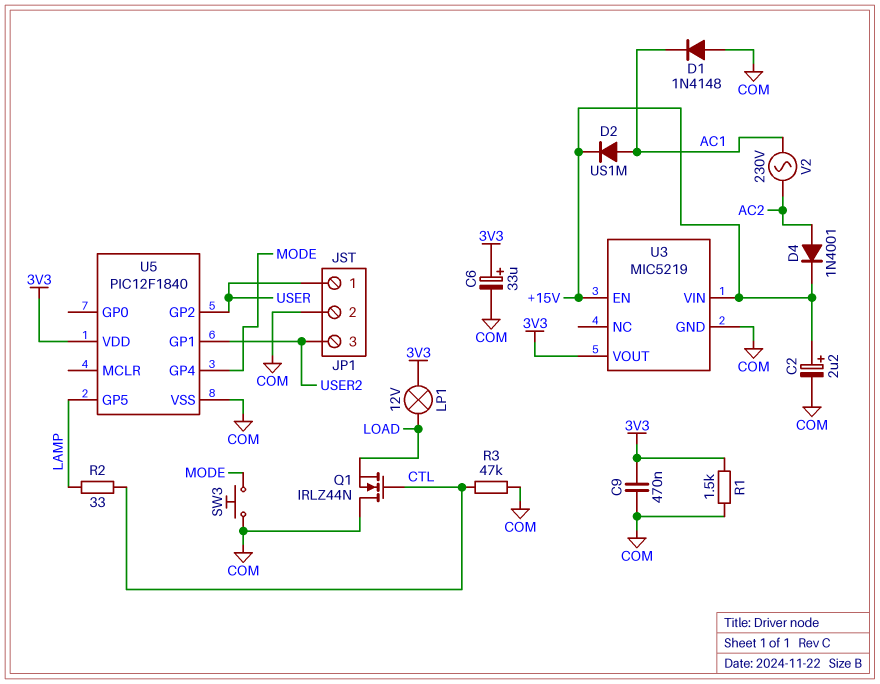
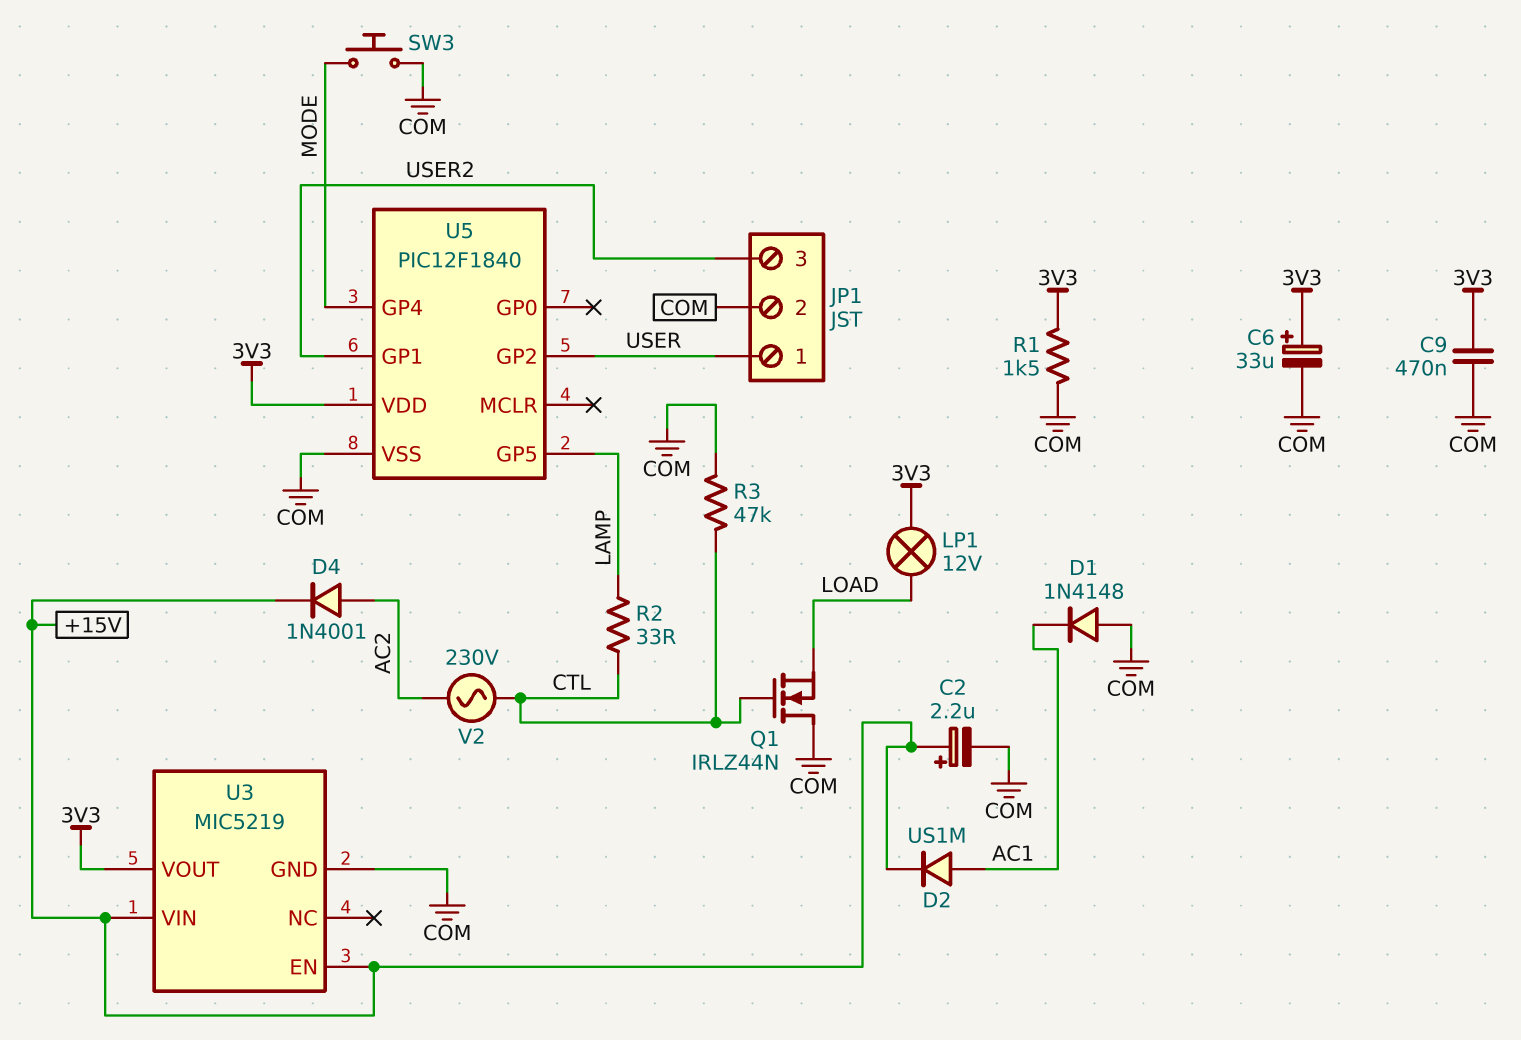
V2: AC 230V (AC1, AC2) -> AC 230V (AC2, CTL)

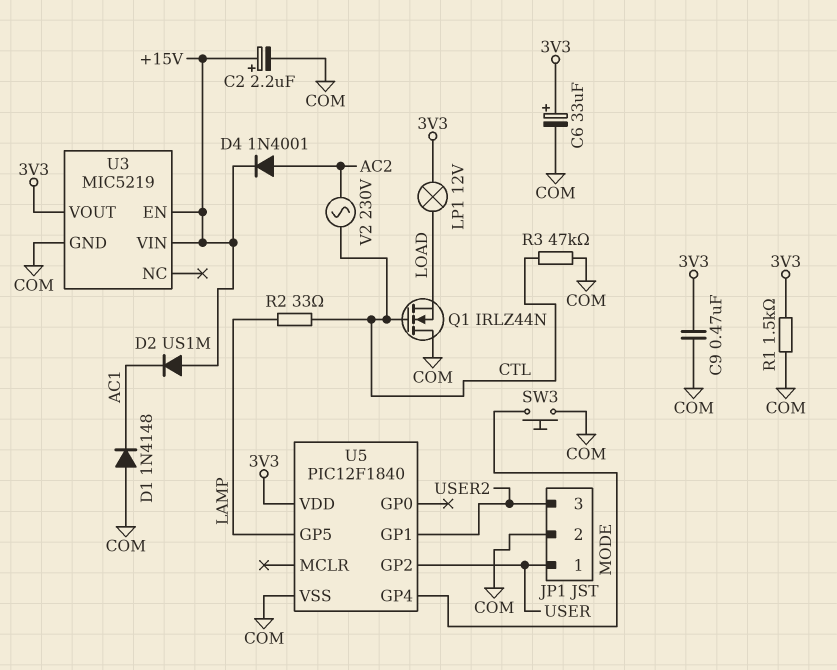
D2: diode US1M (A AC1, K +15V) -> diode US1M (A +15V, K AC1)

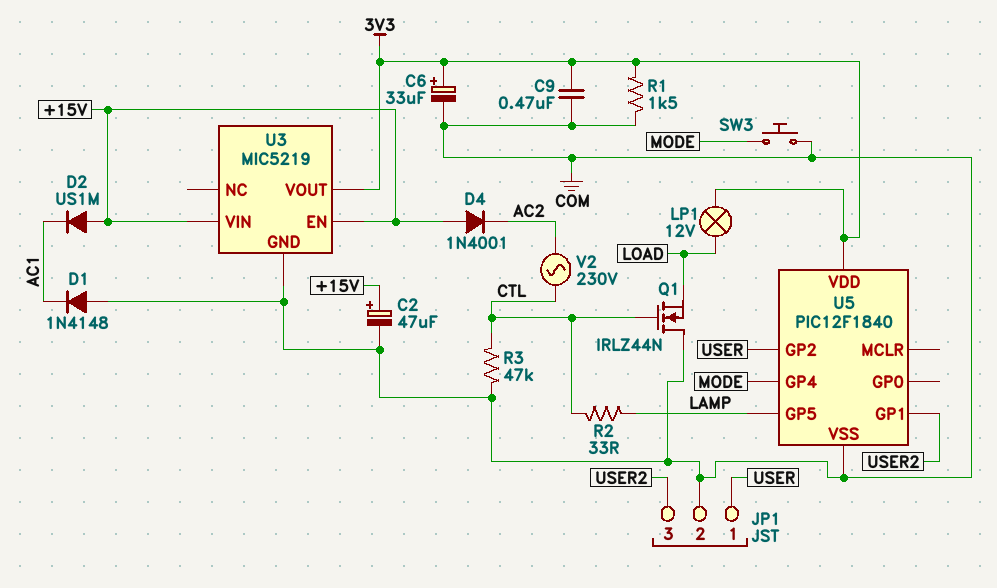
C2: 2.2uF (plus +15V, minus COM) -> 47uF (plus +15V, minus COM)
D4: diode 1N4001 (A AC2, K +15V) -> diode 1N4001 (A +15V, K AC2)

